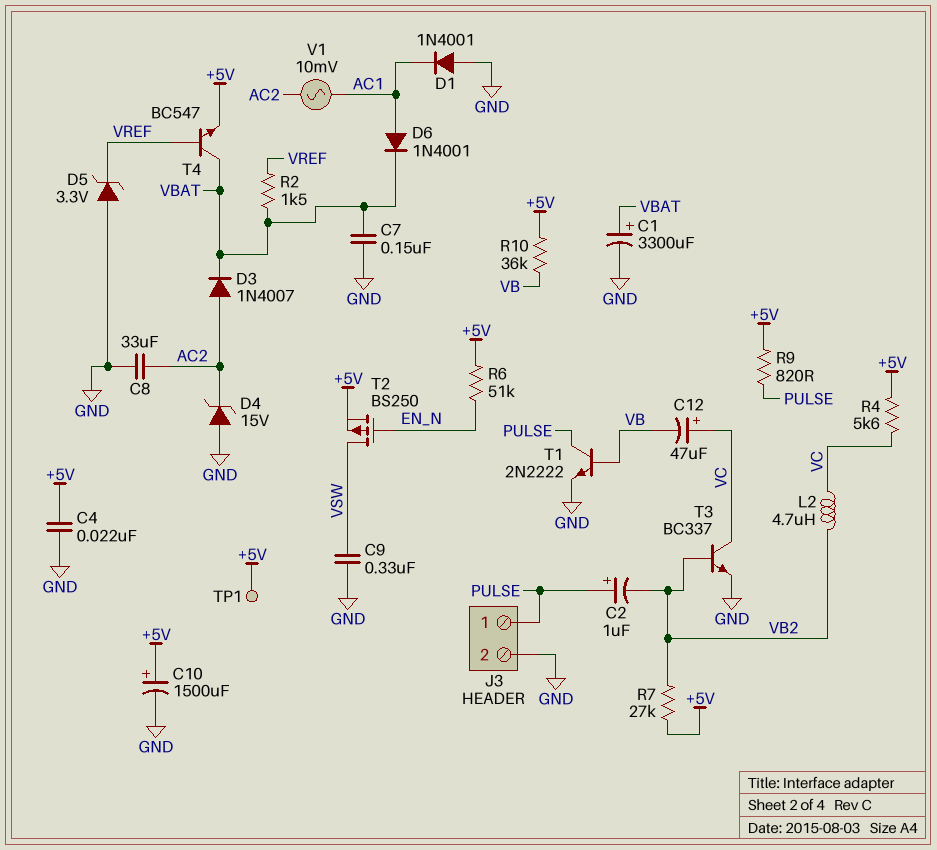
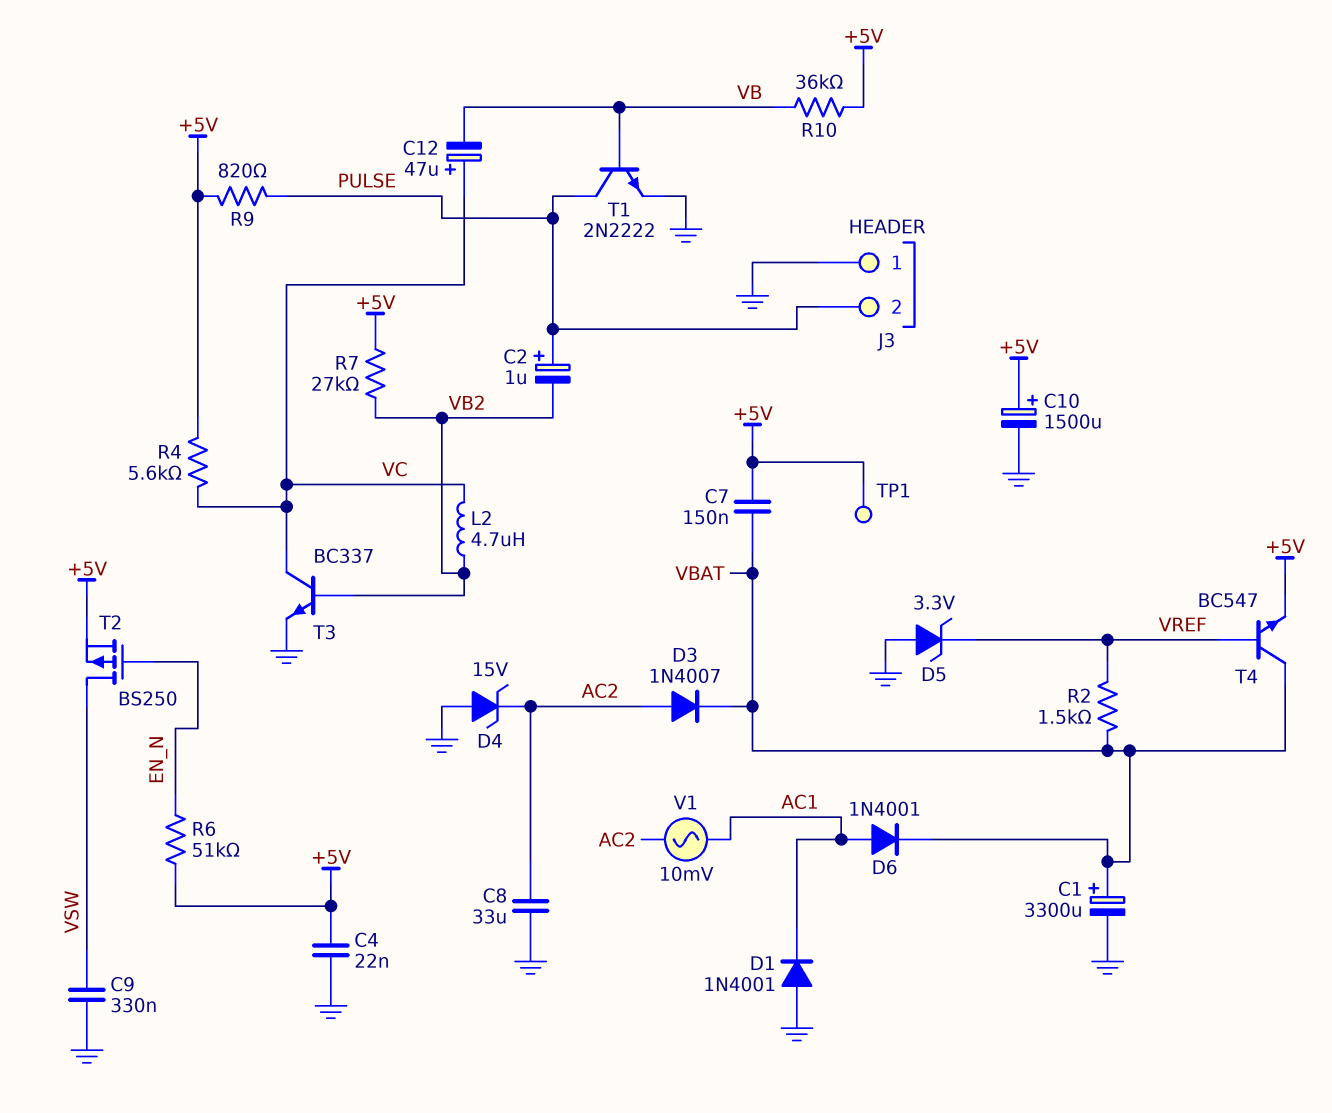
C7: 150nF (GND, VBAT) -> 150nF (+5V, VBAT)
J3 pin 1: PULSE -> GND
J3 pin 2: GND -> PULSE

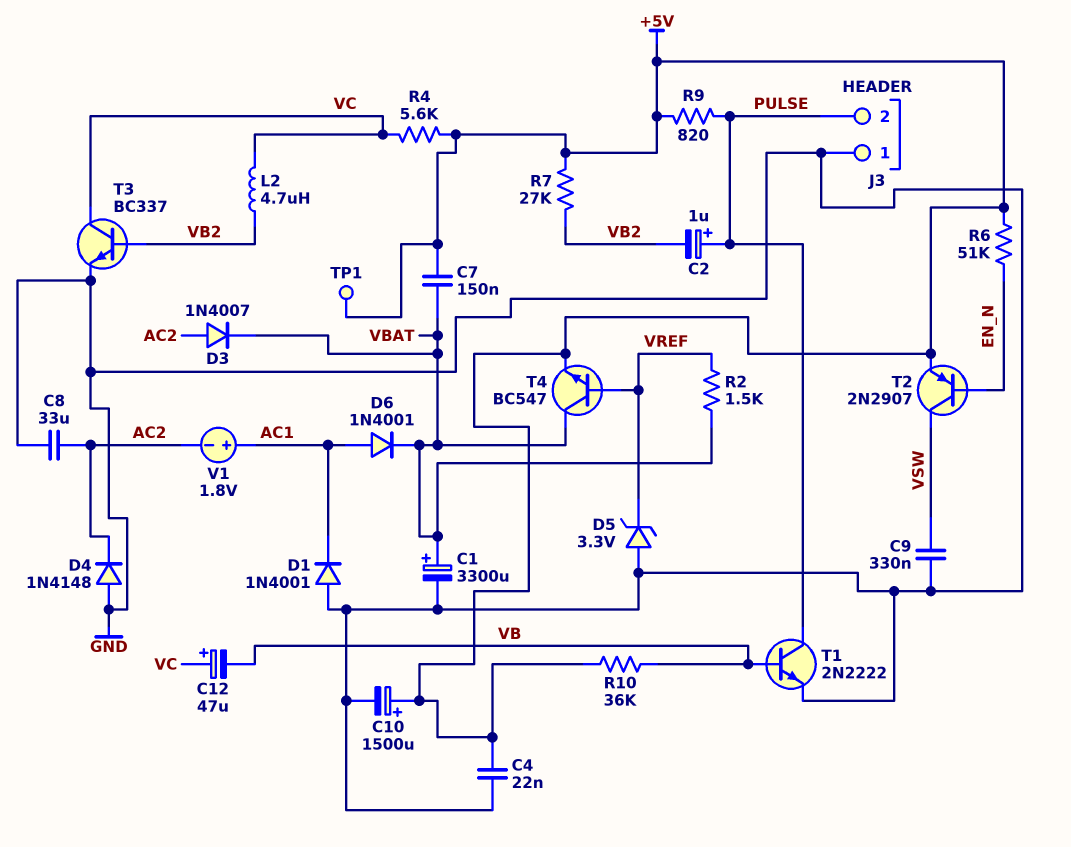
D4: zener 15V (A GND, K AC2) -> diode 1N4148 (A GND, K AC2)
T2: PMOS BS250 (G EN_N, D VSW, S +5V) -> PNP 2N2907 (B EN_N, C VSW, E +5V)
V1: AC 10mV (AC1, AC2) -> 1.8V (plus AC1, minus AC2)

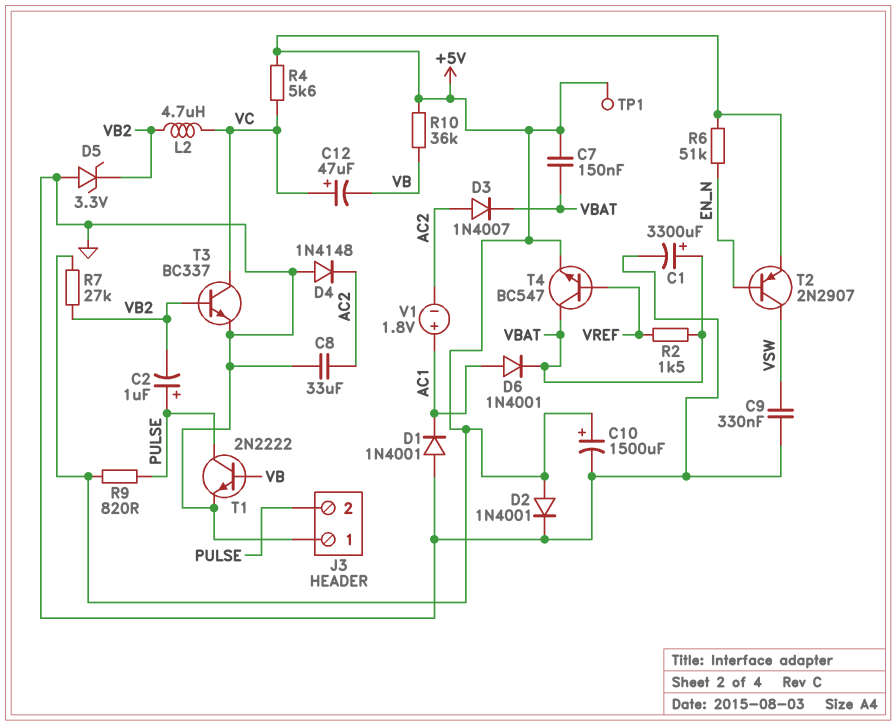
C4: 22nF (+5V, GND) -> none
D2: none -> diode 1N4001 (A +5V, K GND)
D5: zener 3.3V (A GND, K VREF) -> zener 3.3V (A GND, K VB2)

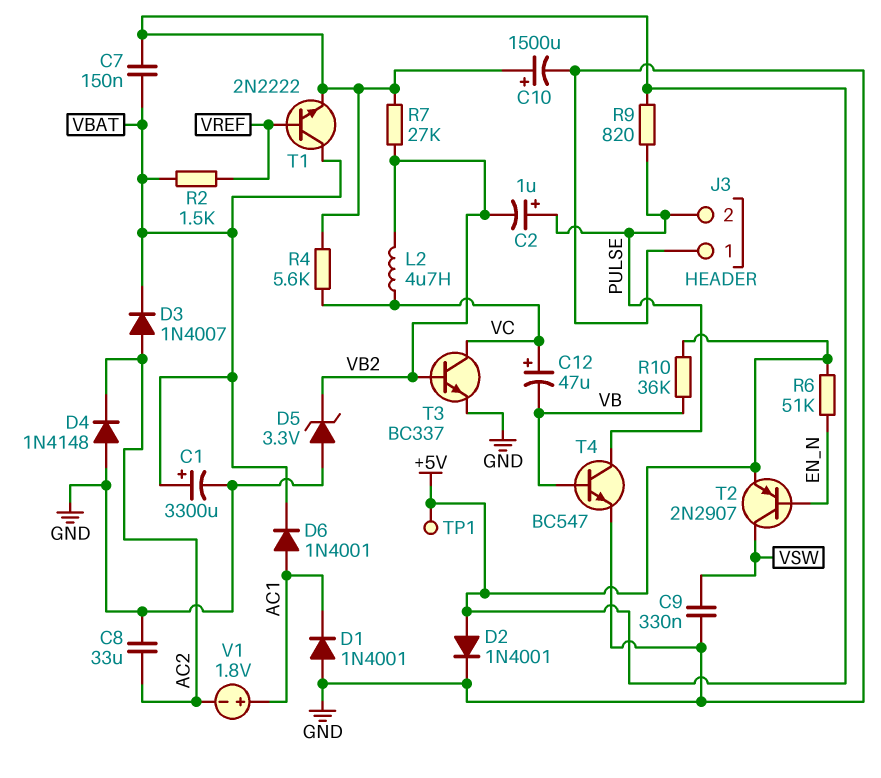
T1: NPN 2N2222 (B VB, C PULSE, E GND) -> NPN 2N2222 (B VREF, C VBAT, E +5V)
T4: NPN BC547 (B VREF, C VBAT, E +5V) -> NPN BC547 (B VB, C PULSE, E GND)

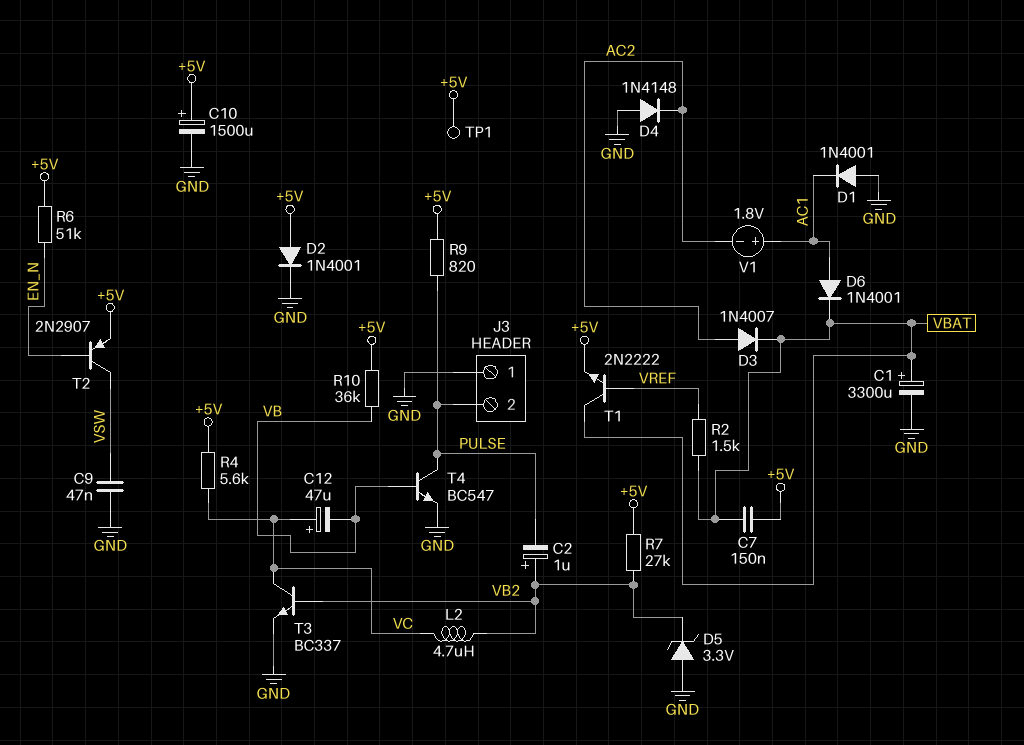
C2: 1uF (plus PULSE, minus VB2) -> 1uF (plus VB2, minus PULSE)
C8: 33uF (AC2, GND) -> none
C9: 330nF (GND, VSW) -> 47nF (GND, VSW)

